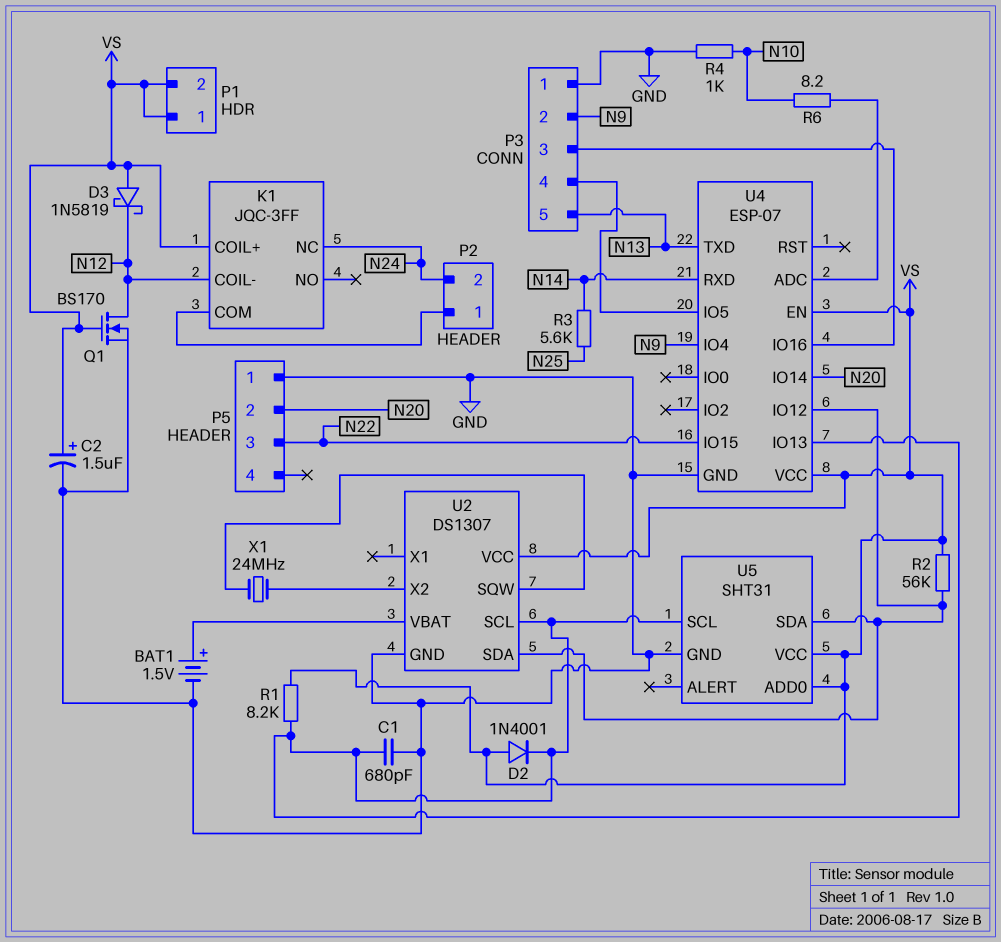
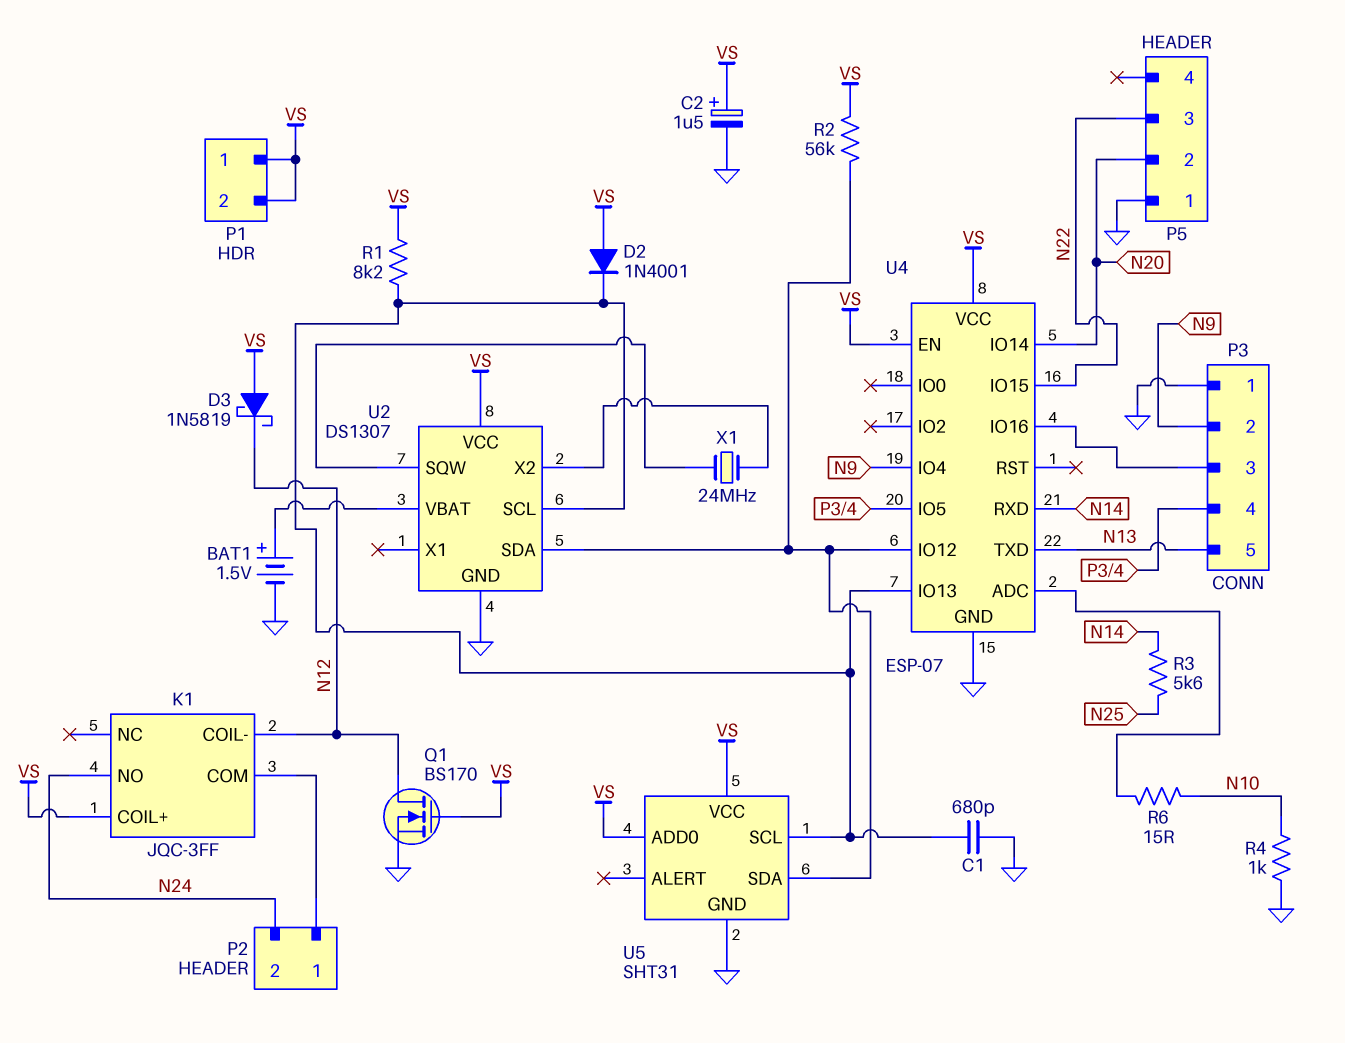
K1 pin NC: N24 -> none
K1 pin NO: none -> N24
R6: 8.2 (N10, U4/ADC) -> 15 (N10, U4/ADC)

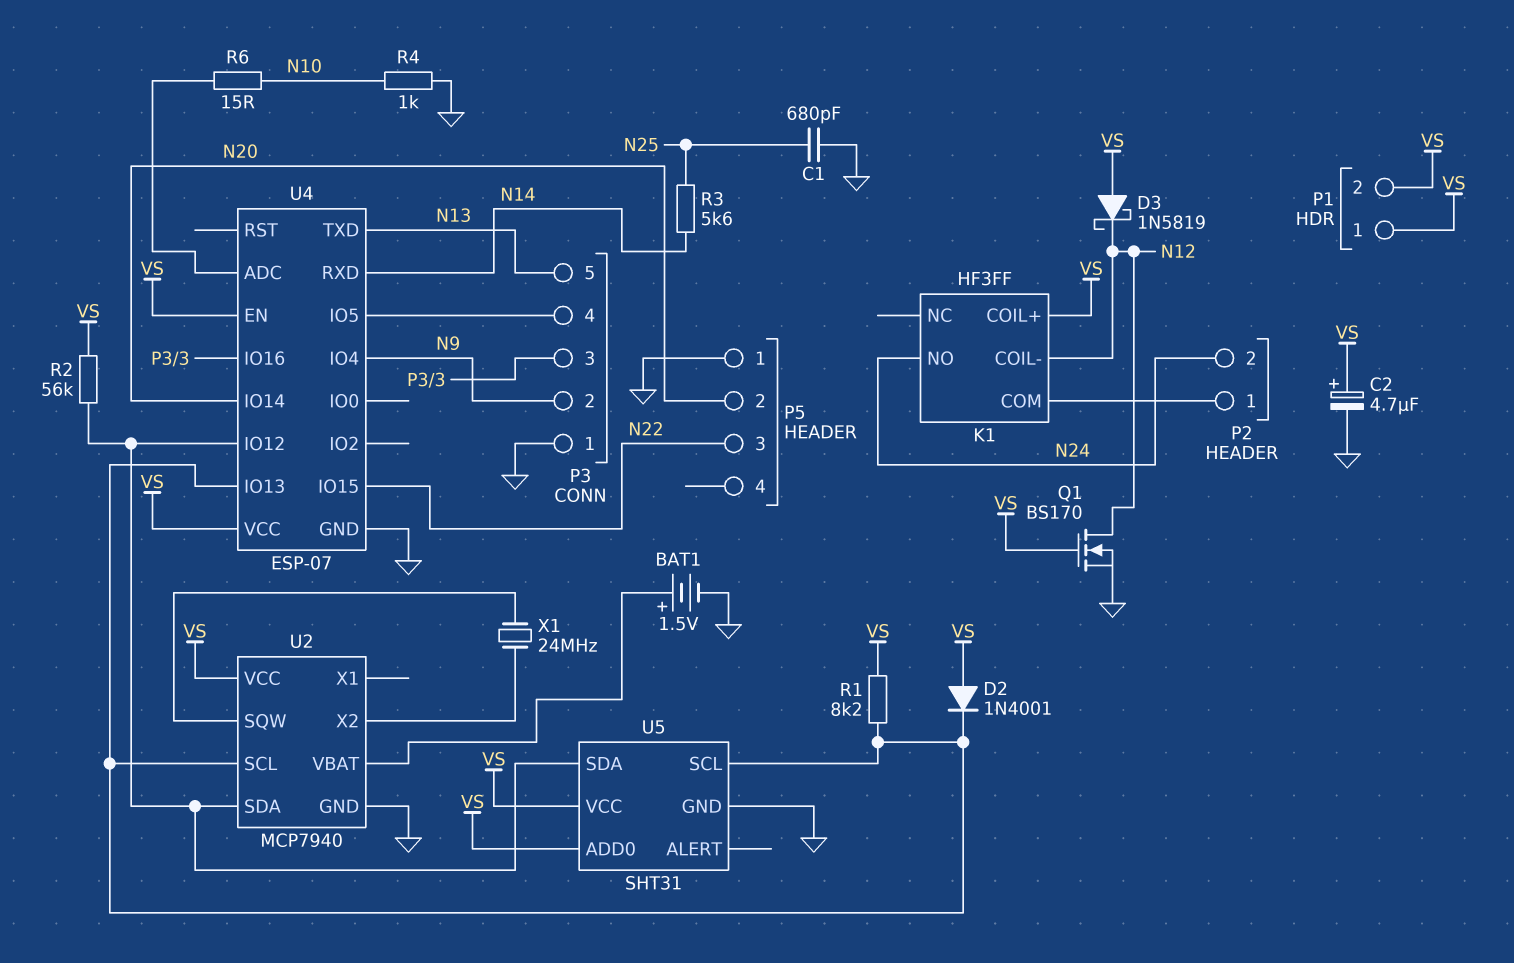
C1: 680pF (GND, U2/SCL) -> 680pF (GND, N25)
C2: 1.5uF (plus VS, minus GND) -> 4.7uF (plus VS, minus GND)
K1: JQC-3FF -> HF3FF
U2: DS1307 -> MCP7940

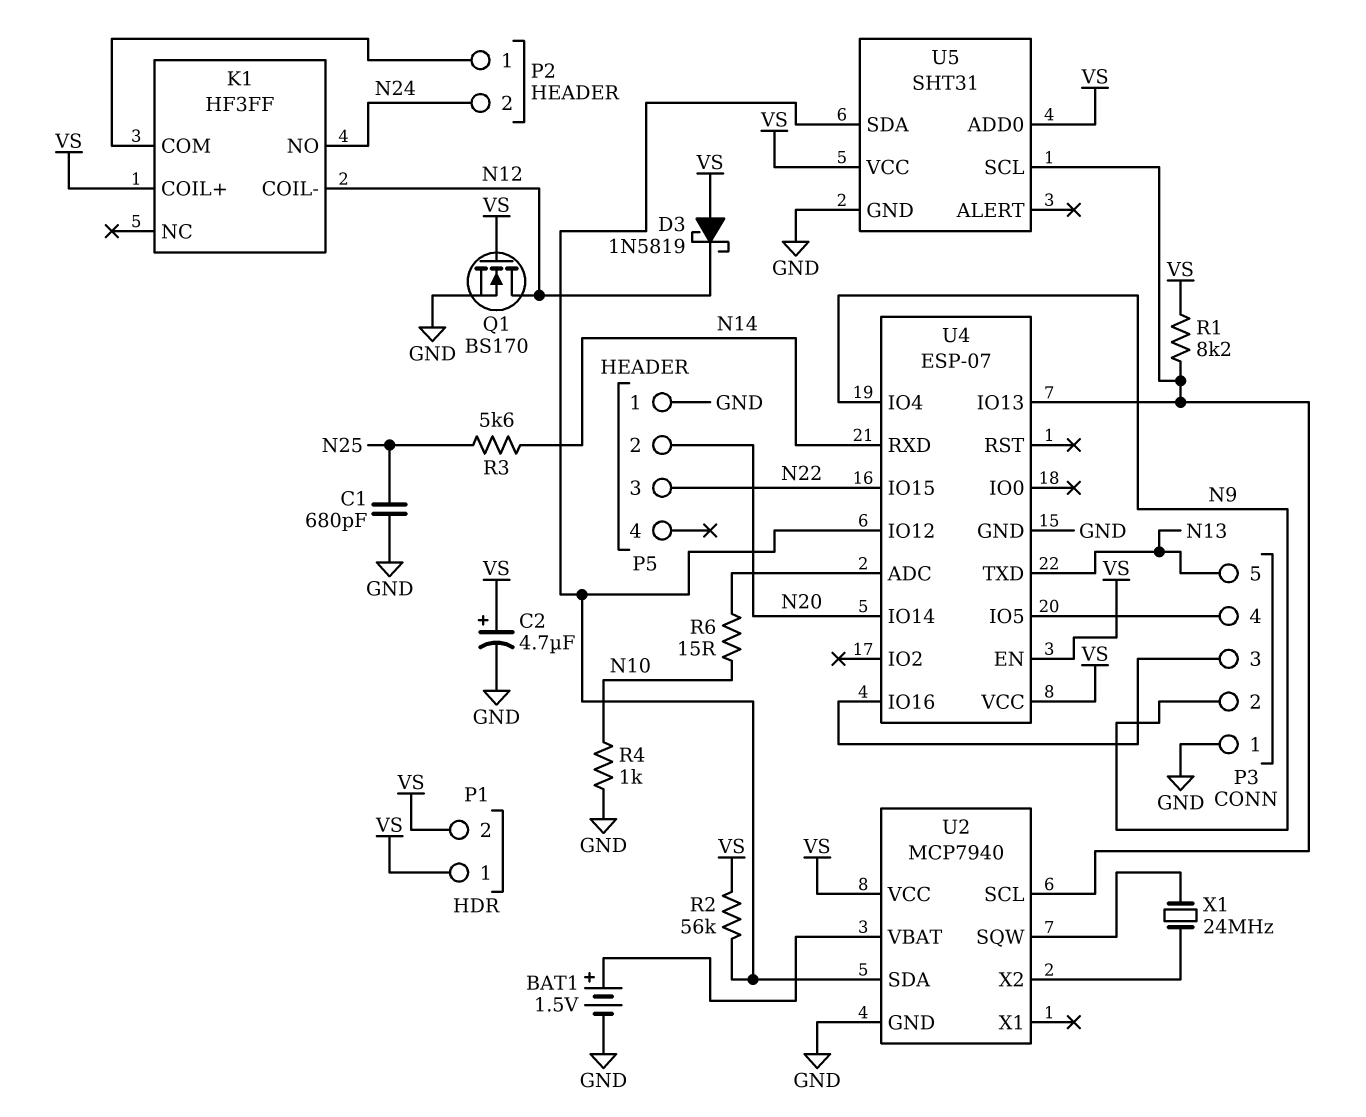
D2: diode 1N4001 (A VS, K U2/SCL) -> none

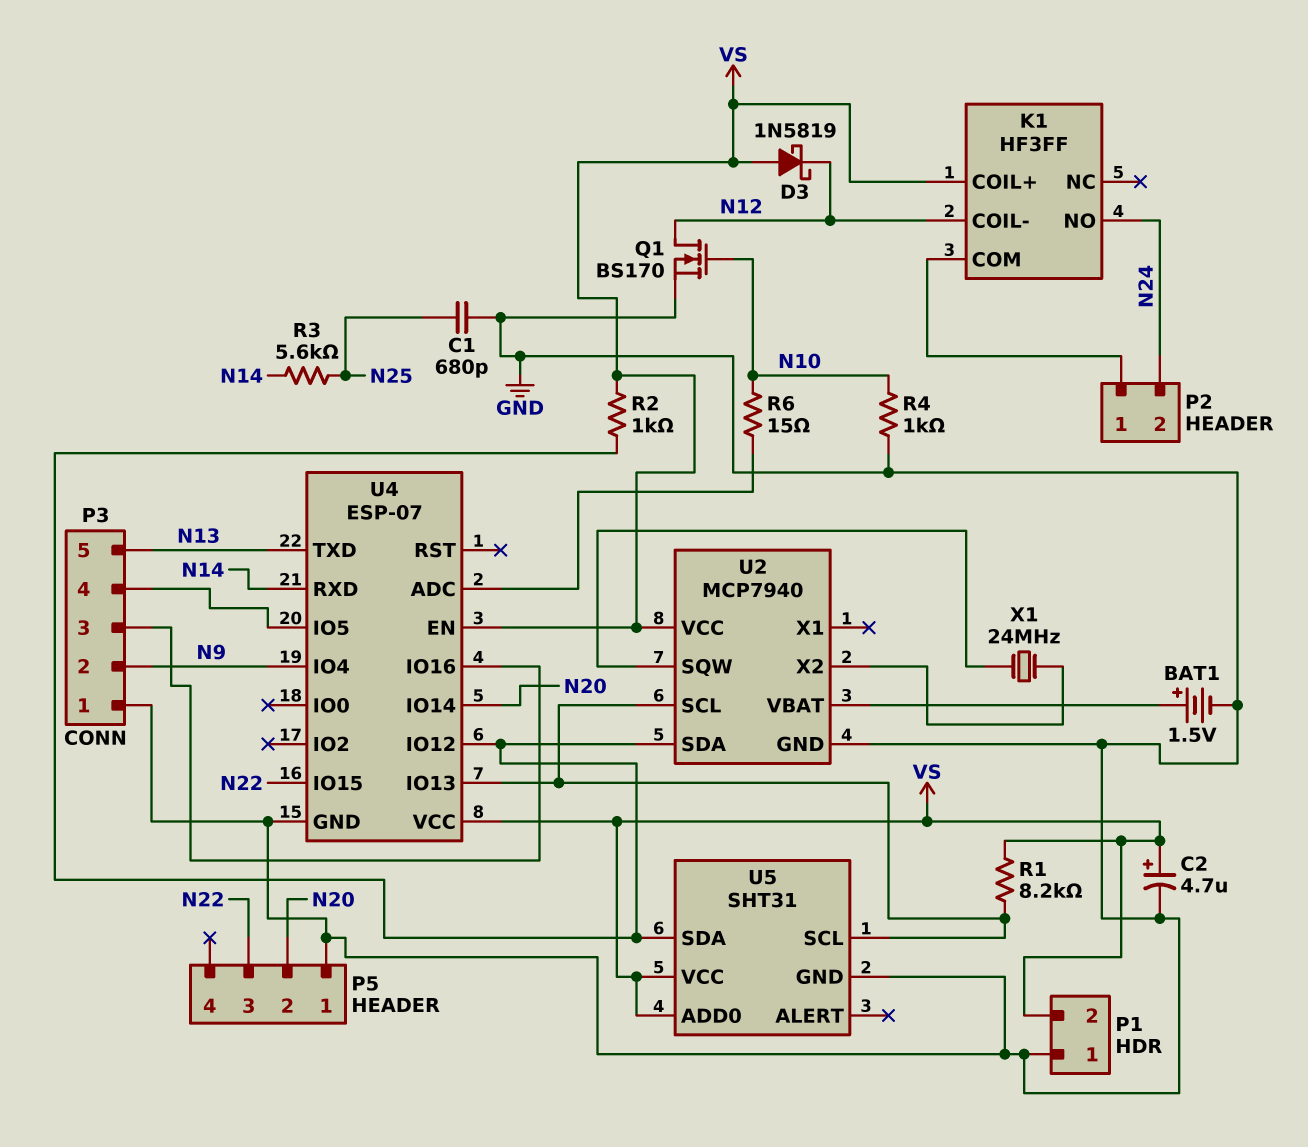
P1 pin 1: VS -> GND
Q1: NMOS BS170 (G VS, D N12, S GND) -> NMOS BS170 (G N10, D N12, S GND)
R2: 56k (U2/SDA, VS) -> 1k (U2/SDA, VS)

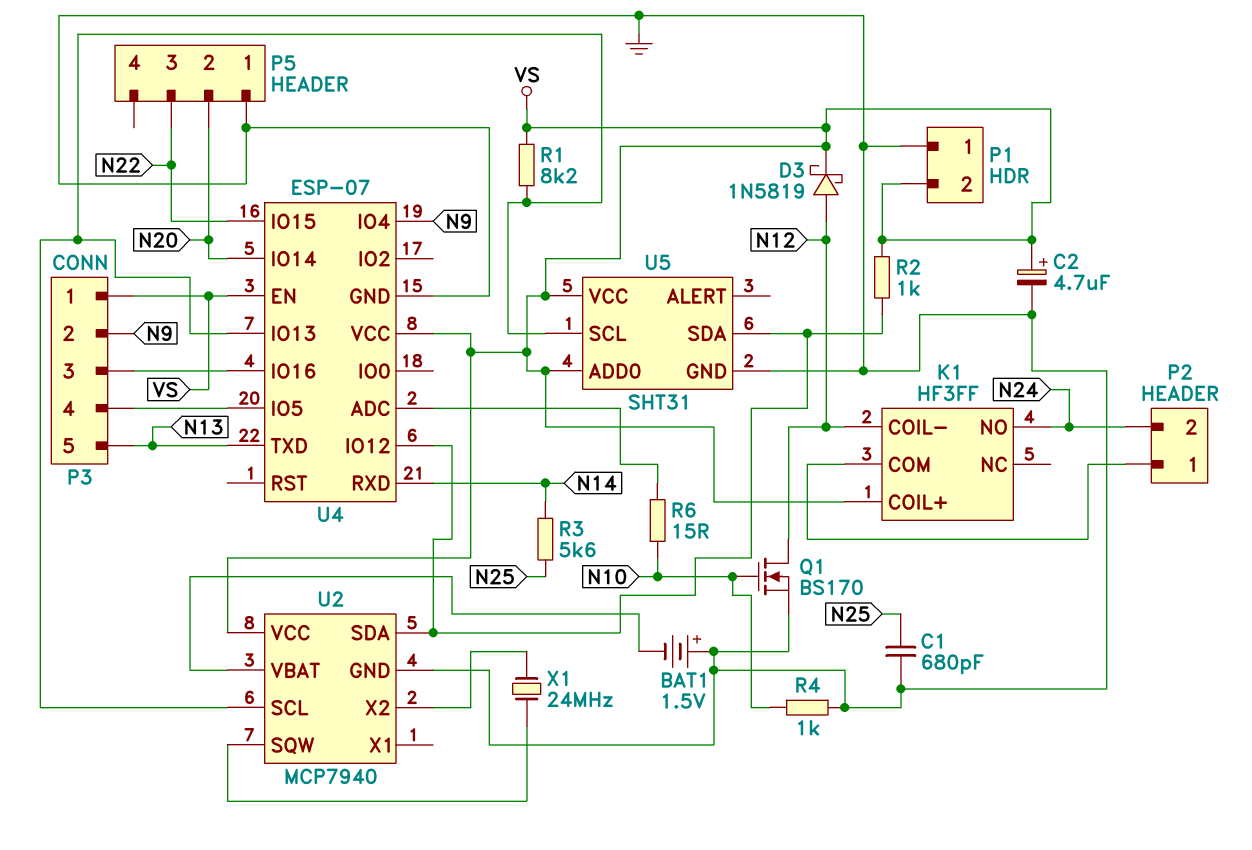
BAT1: 1.5V (plus U2/VBAT, minus GND) -> 1.5V (plus GND, minus U2/VBAT)
D3: schottky 1N5819 (A VS, K N12) -> schottky 1N5819 (A N12, K VS)
P3 pin 1: GND -> VS

